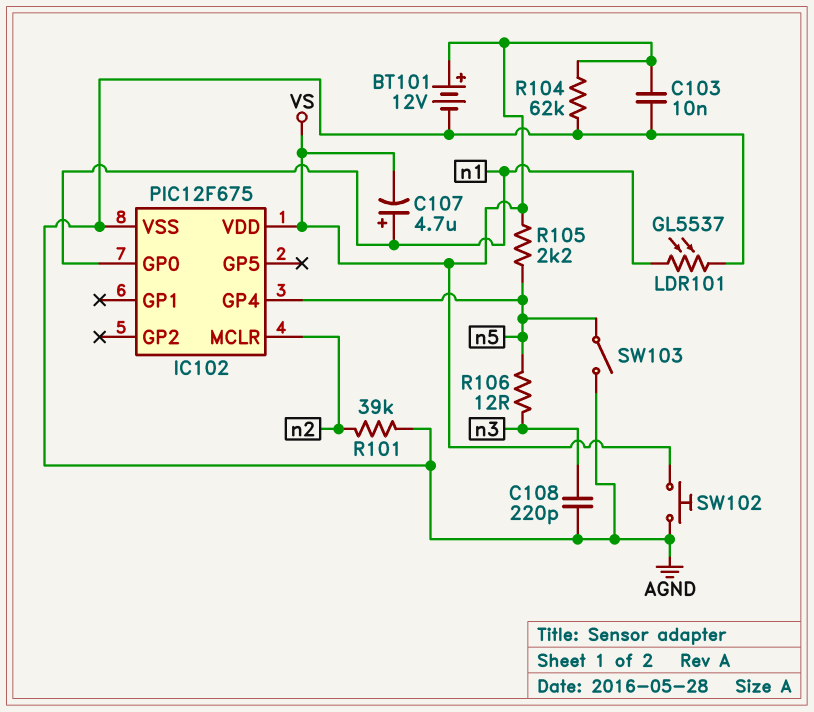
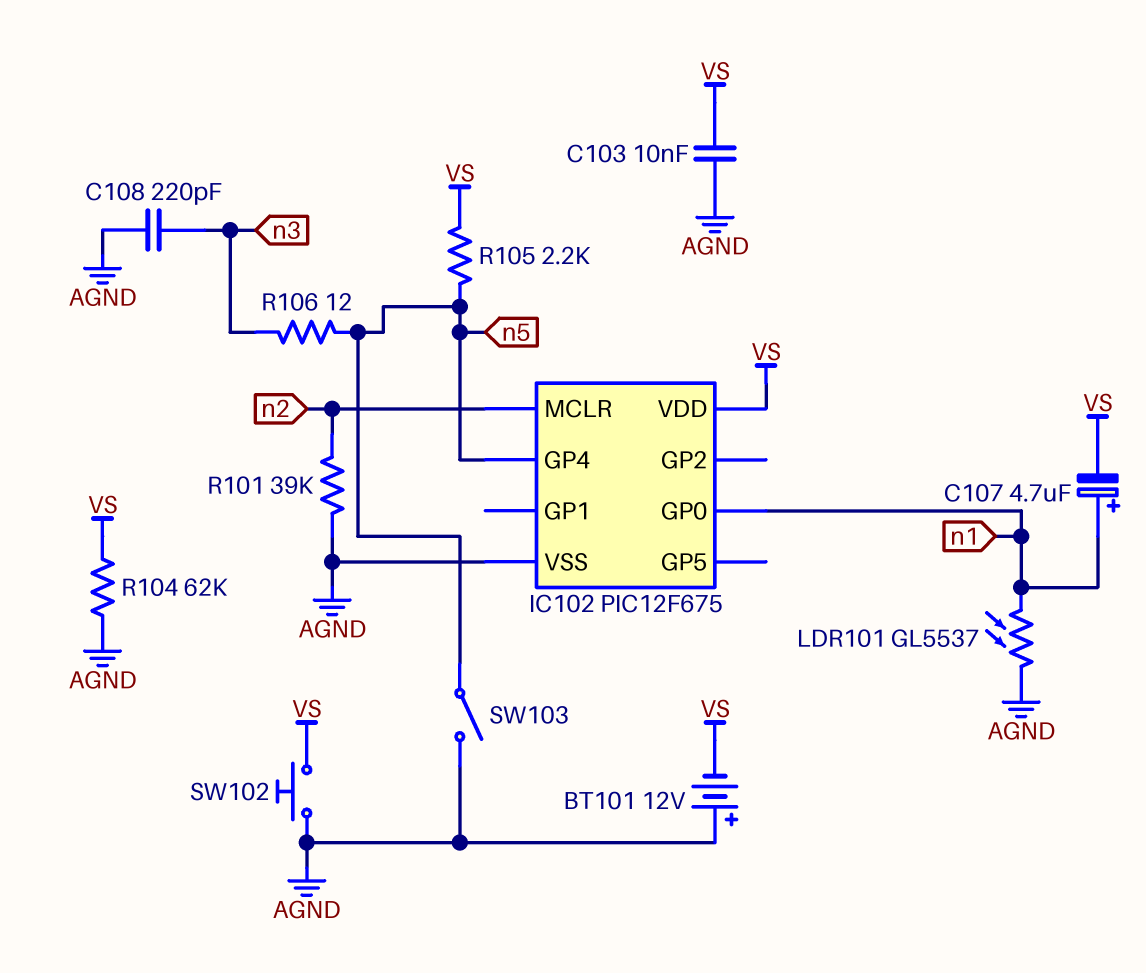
BT101: 12V (plus VS, minus AGND) -> 12V (plus AGND, minus VS)

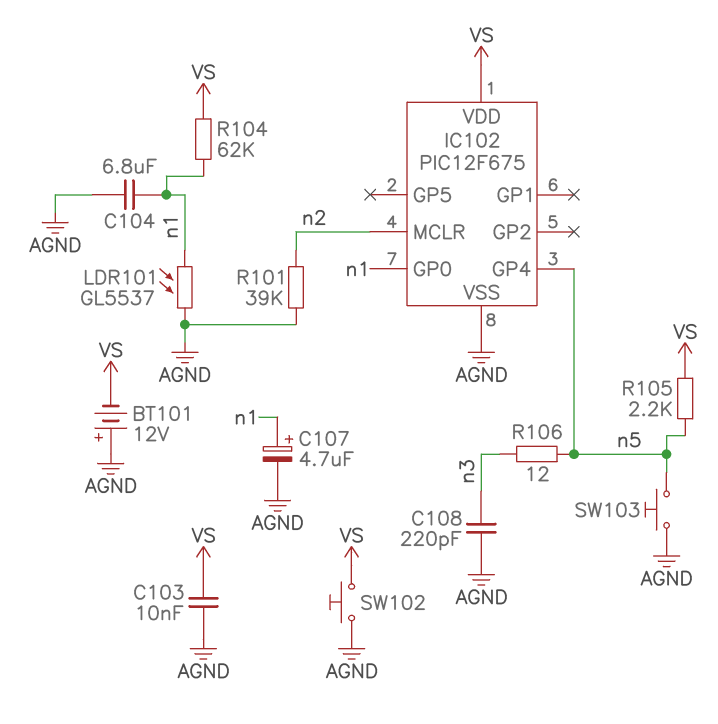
C104: none -> 6.8uF (AGND, n1)
C107: 4.7uF (plus n1, minus VS) -> 4.7uF (plus n1, minus AGND)
R104: 62k (AGND, VS) -> 62k (VS, n1)
SW103: switch (AGND, n5) -> button (AGND, n5)

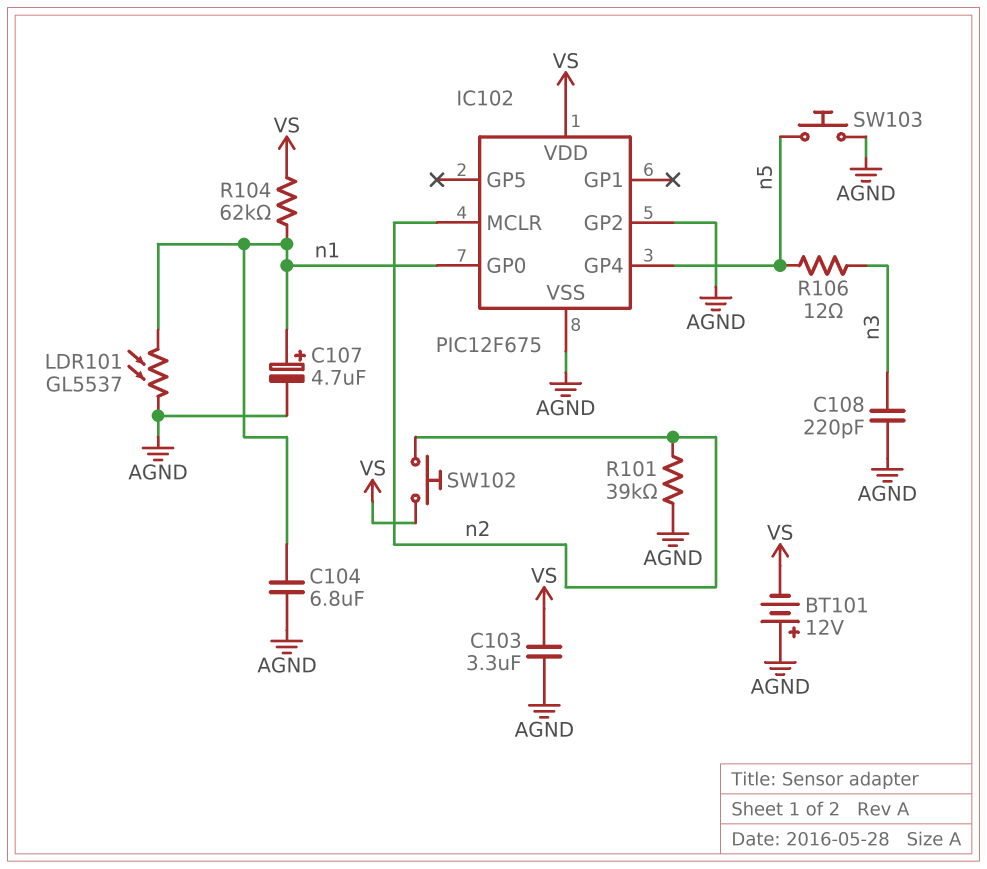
C103: 10nF (AGND, VS) -> 3.3uF (AGND, VS)
IC102 pin GP2: none -> AGND
R105: 2.2k (VS, n5) -> none
SW102: button (AGND, VS) -> button (VS, n2)

